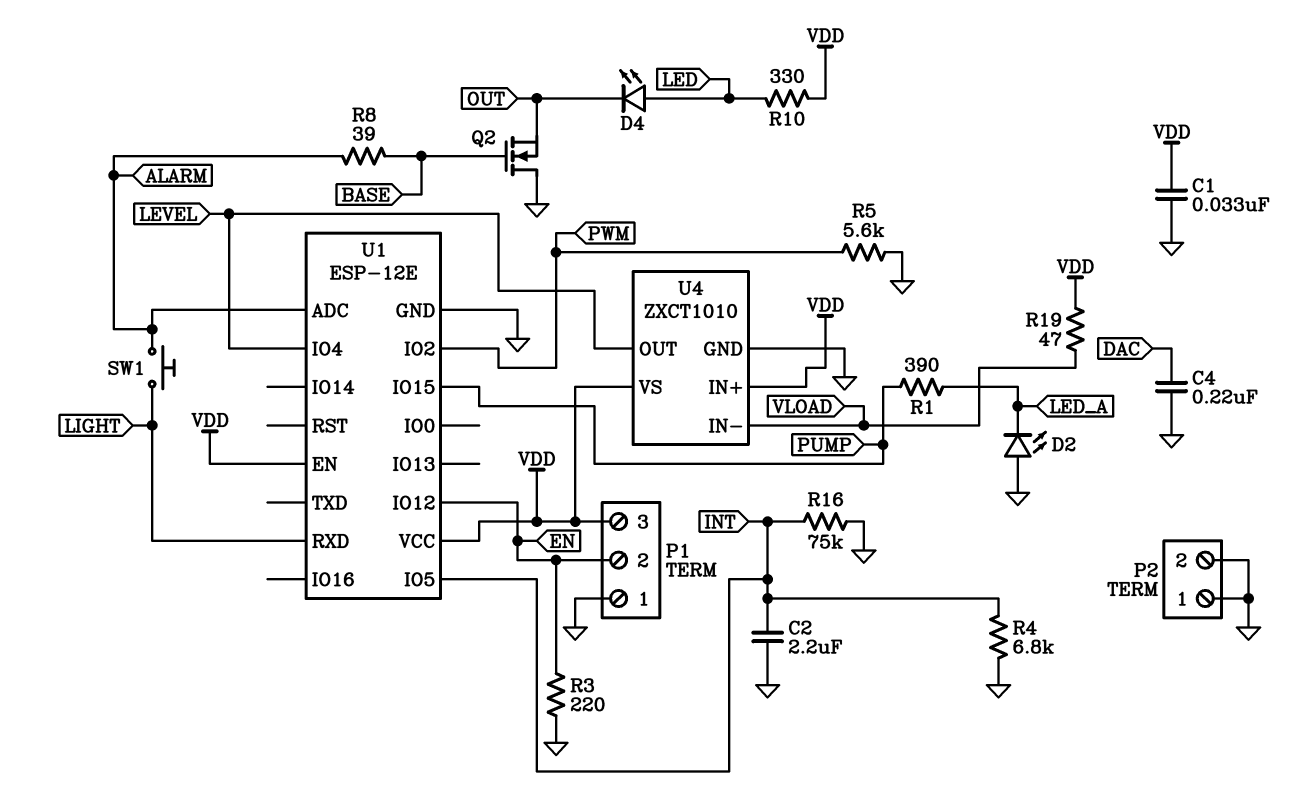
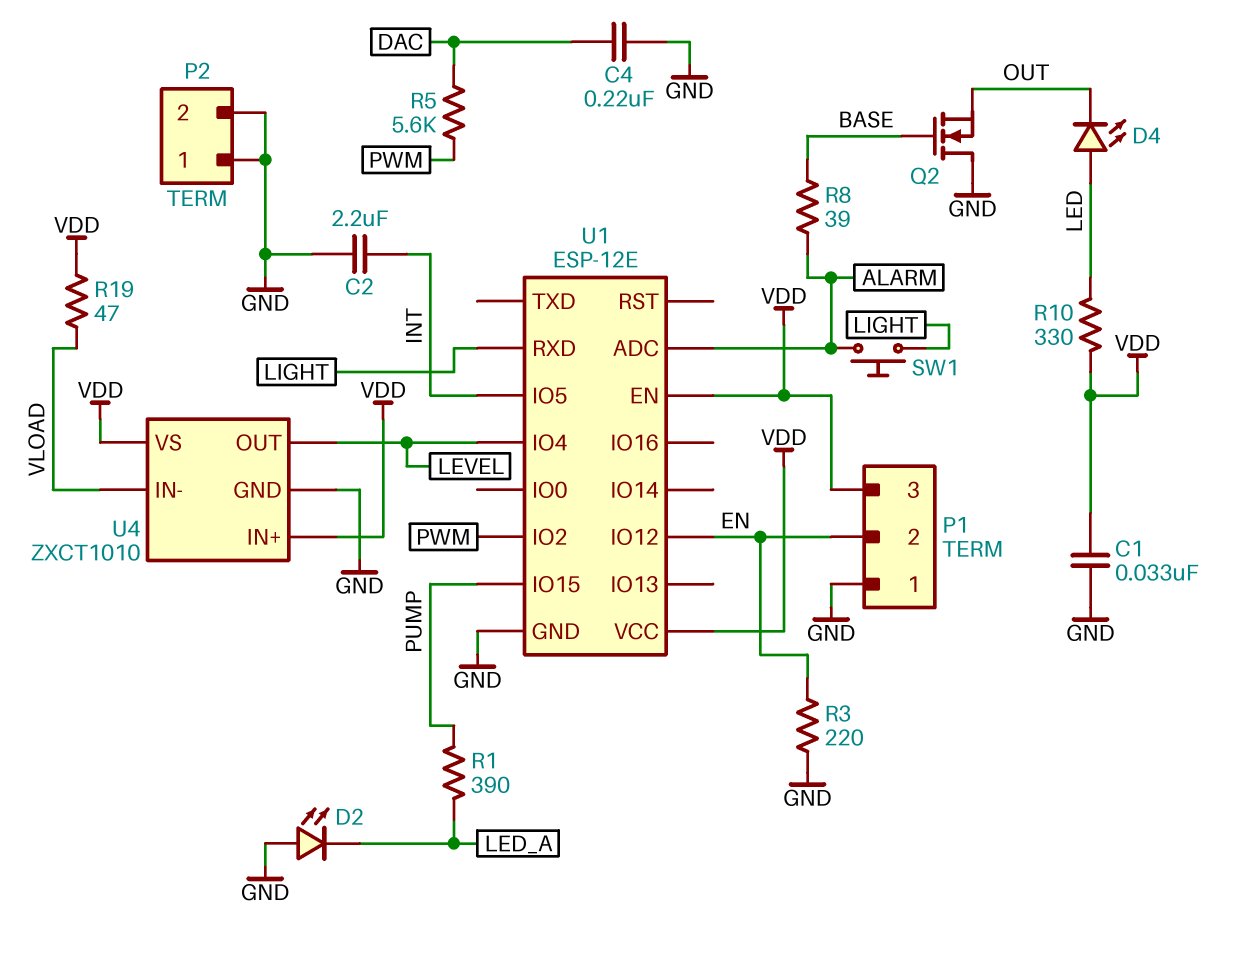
R4: 6.8k (GND, INT) -> none
R5: 5.6k (GND, PWM) -> 5.6k (DAC, PWM)
R16: 75k (GND, INT) -> none

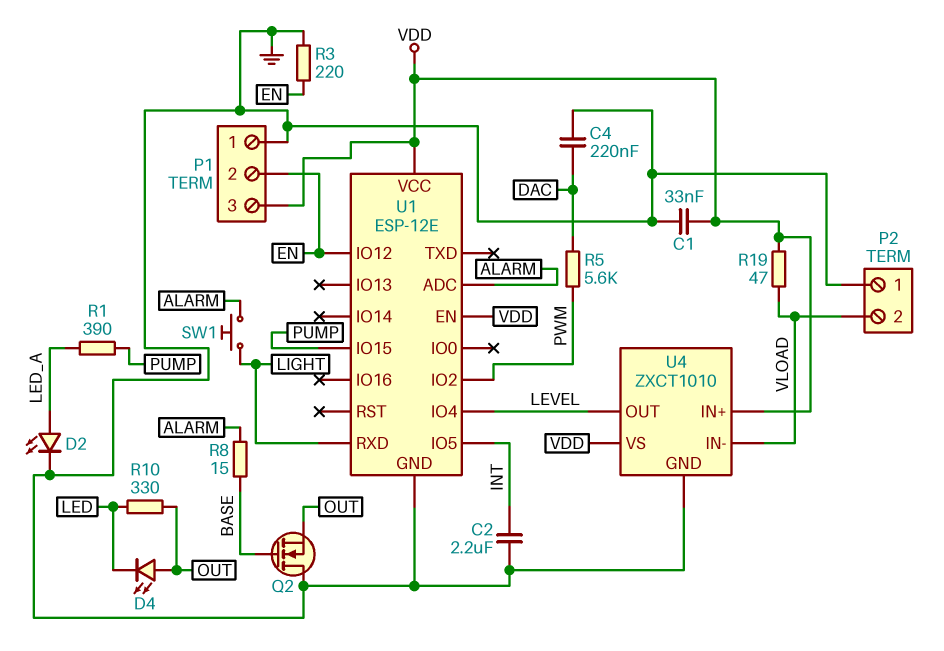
D2: LED (A GND, K LED_A) -> LED (A LED_A, K GND)
D4: LED (A LED, K OUT) -> LED (A OUT, K LED)
P2 pin 2: GND -> VLOAD
R8: 39 (ALARM, BASE) -> 15 (ALARM, BASE)
R10: 330 (LED, VDD) -> 330 (LED, OUT)

